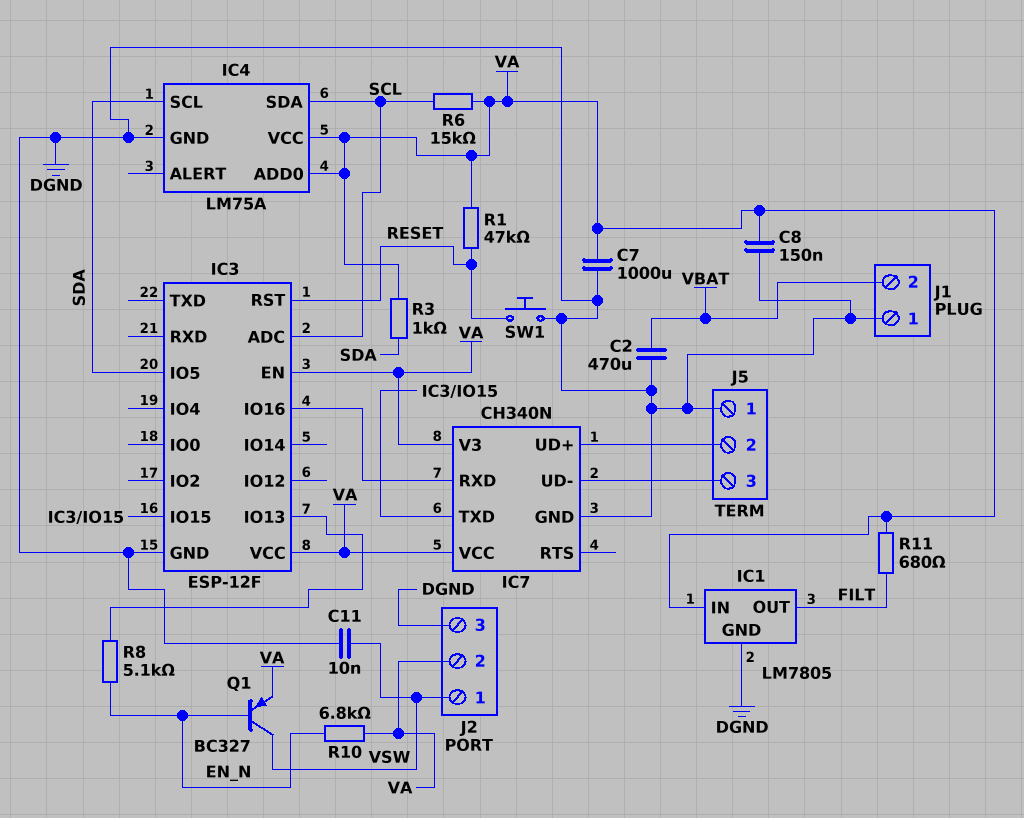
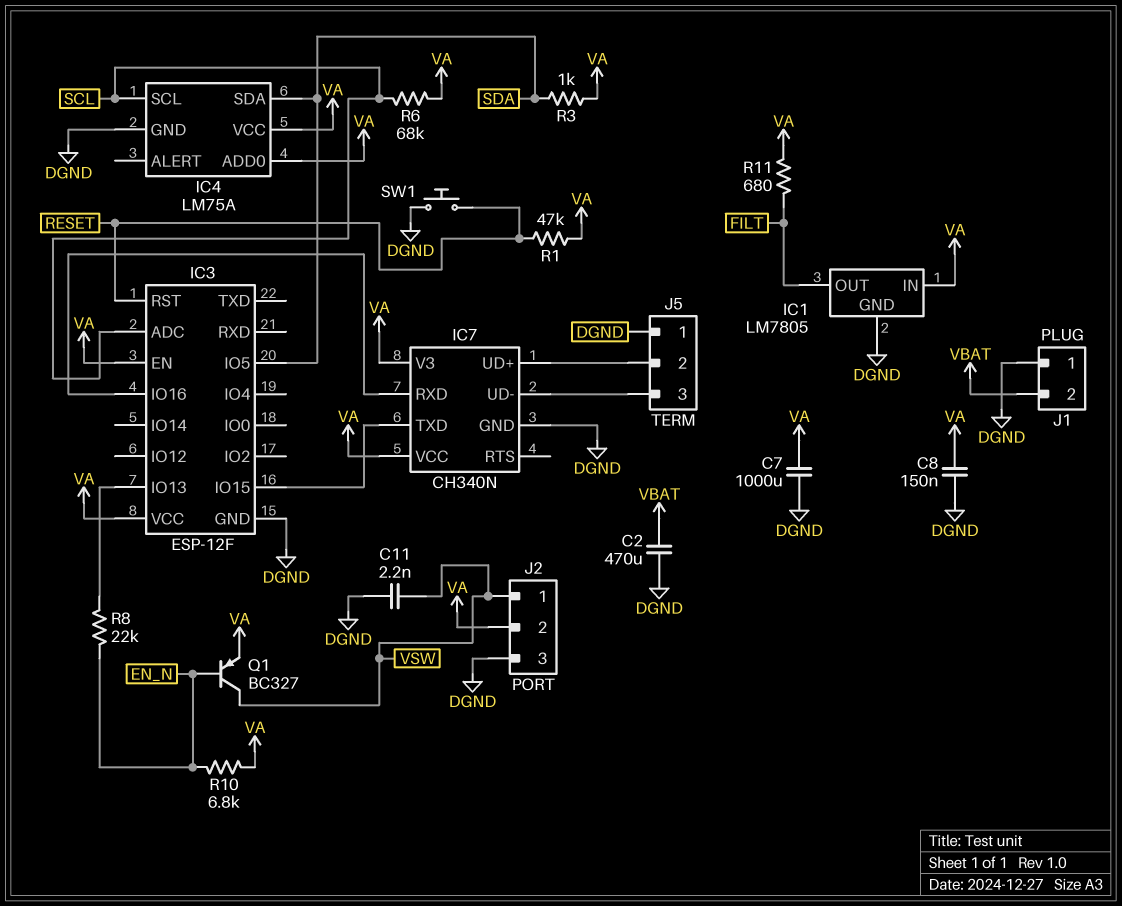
C11: 10nF (DGND, VSW) -> 2.2nF (DGND, VSW)
IC4 pin SCL: SDA -> SCL
IC4 pin SDA: SCL -> SDA
R6: 15k (SCL, VA) -> 68k (SCL, VA)
R8: 5.1k (EN_N, IC3/IO13) -> 22k (EN_N, IC3/IO13)

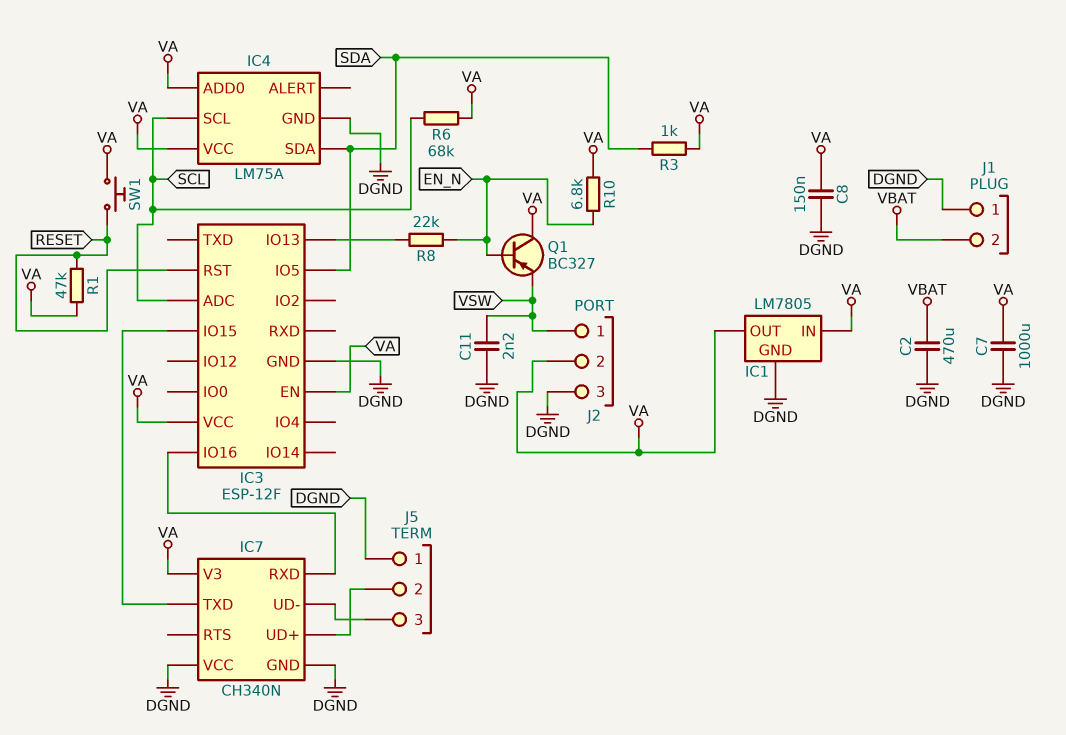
IC1 pin OUT: FILT -> VA
IC7 pin VCC: VA -> DGND
Q1: PNP BC327 (B EN_N, C VSW, E VA) -> PNP BC327 (B EN_N, C VA, E VSW)
R11: 680 (FILT, VA) -> none
SW1: button (DGND, RESET) -> button (RESET, VA)

